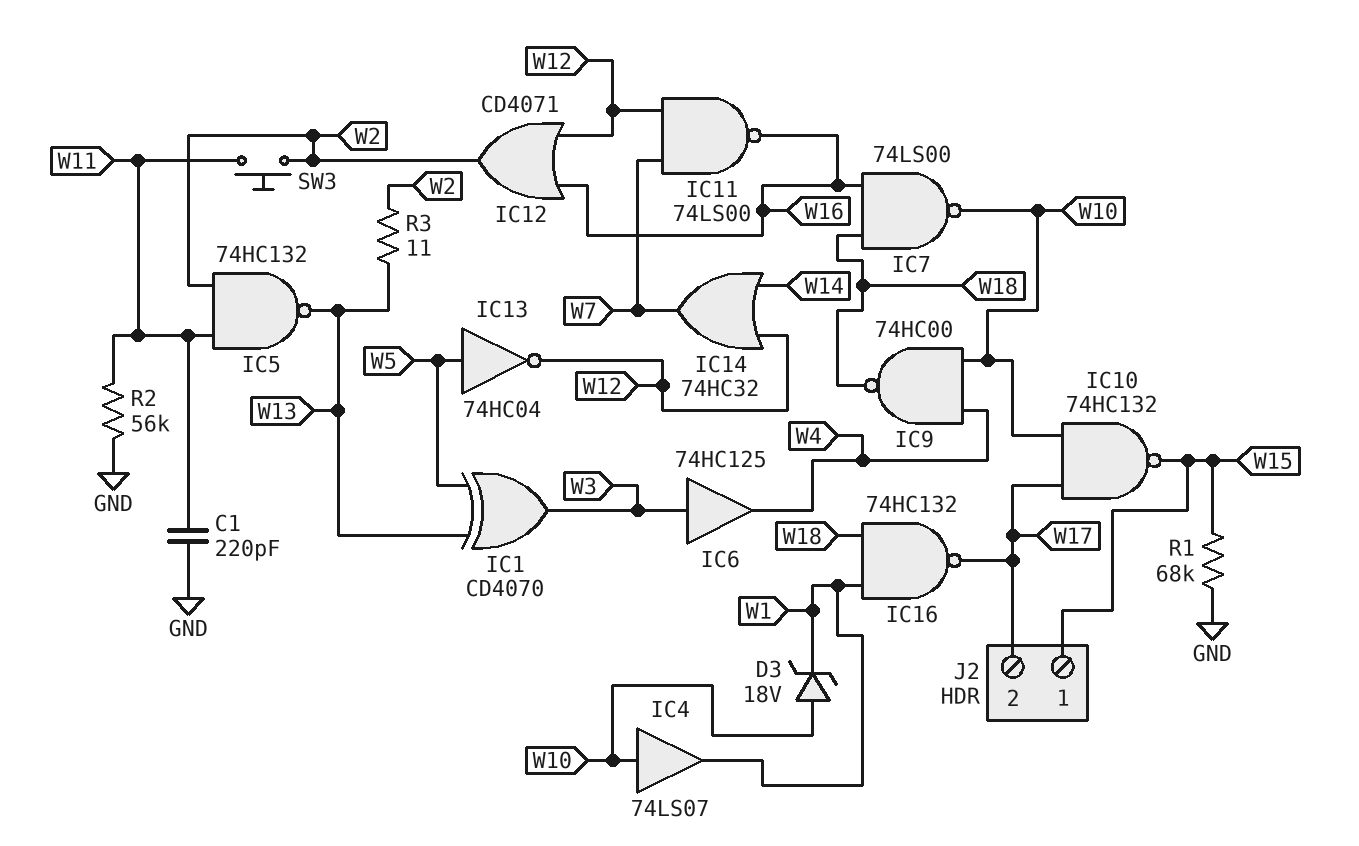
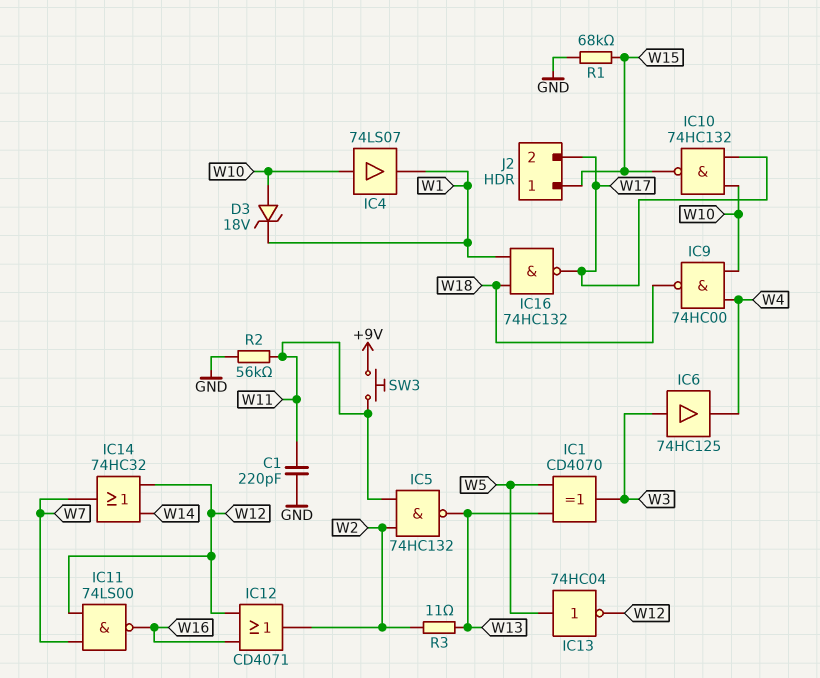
IC7: NAND 74LS00 (in W16, in W18, out W10) -> none
SW3: button (W2, W11) -> button (+9V, W11)

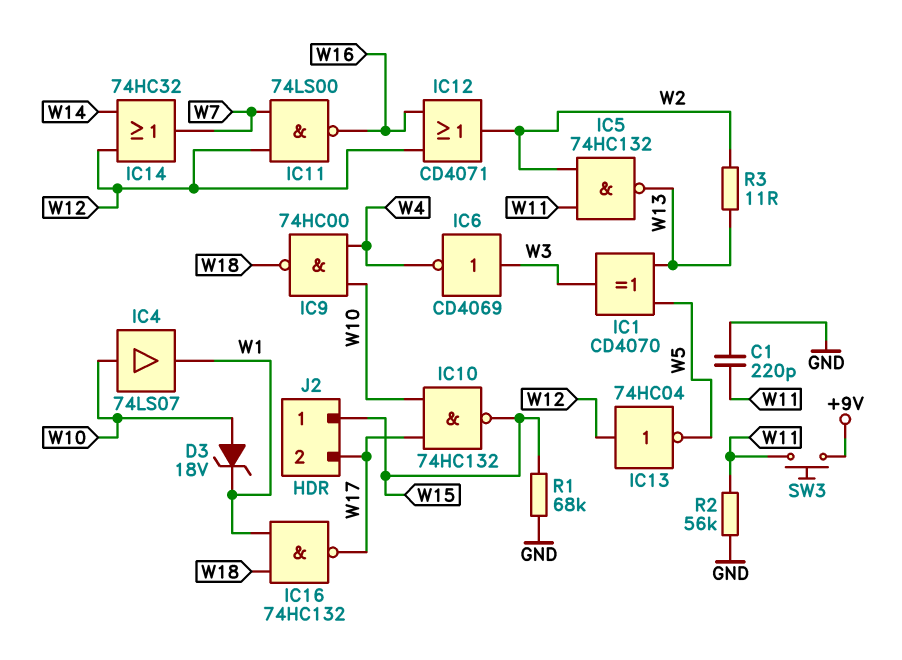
IC6: buffer 74HC125 (in W3, out W4) -> NOT CD4069 (in W3, out W4)
IC13: NOT 74HC04 (in W5, out W12) -> NOT 74HC04 (in W12, out W5)

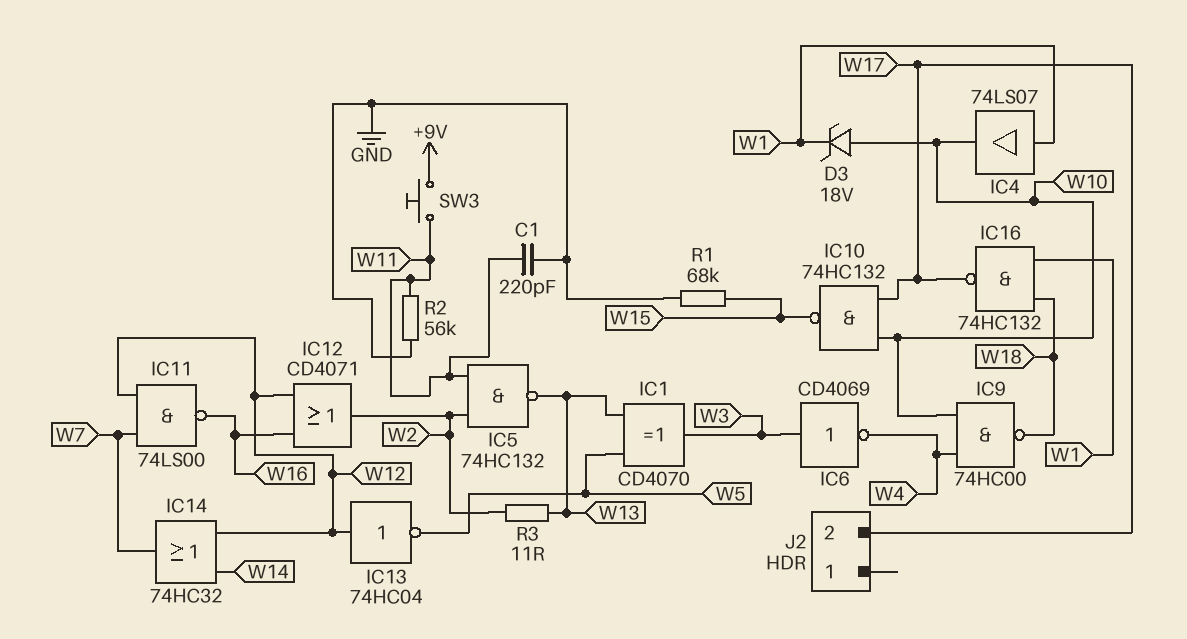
IC4: buffer 74LS07 (in W10, out W1) -> buffer 74LS07 (in W1, out W10)
J2 pin 1: W15 -> none

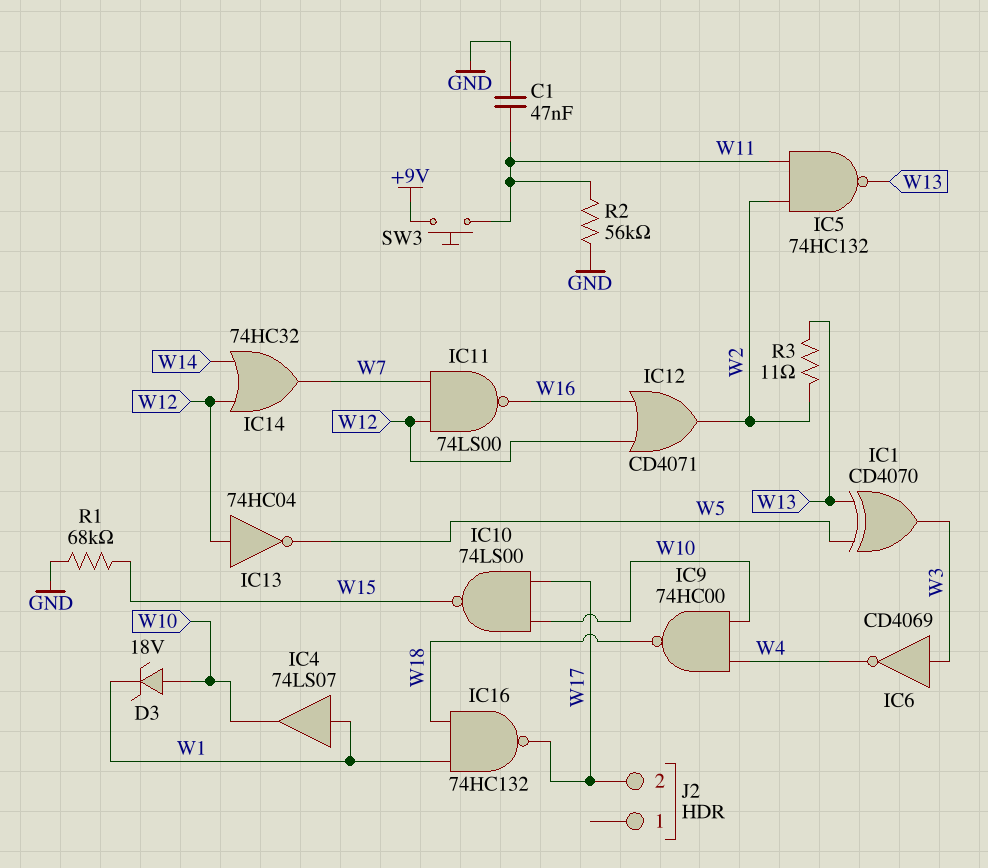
C1: 220pF (GND, W11) -> 47nF (GND, W11)
IC10: NAND 74HC132 (in W10, in W17, out W15) -> NAND 74LS00 (in W10, in W17, out W15)

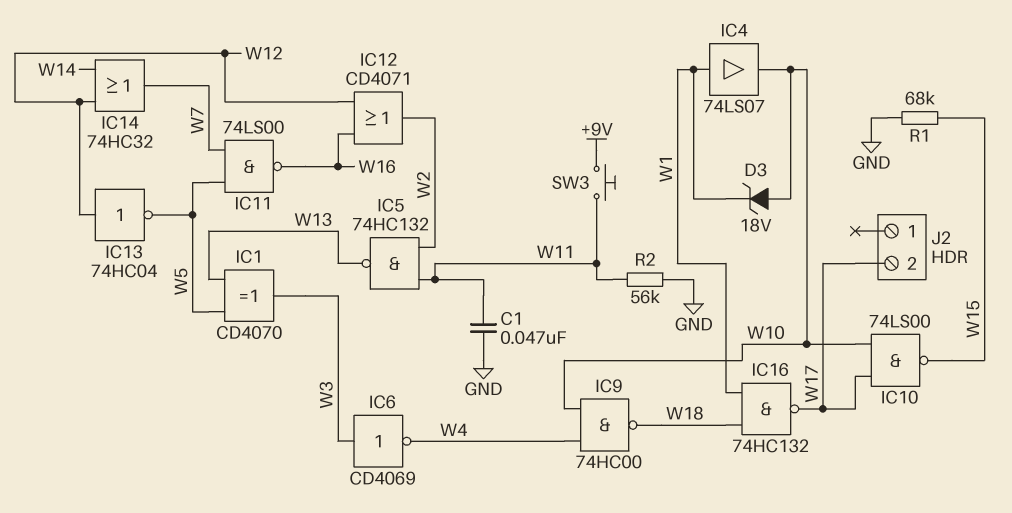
IC11: NAND 74LS00 (in W7, in W12, out W16) -> NAND 74LS00 (in W5, in W7, out W16)
R3: 11 (W2, W13) -> none

